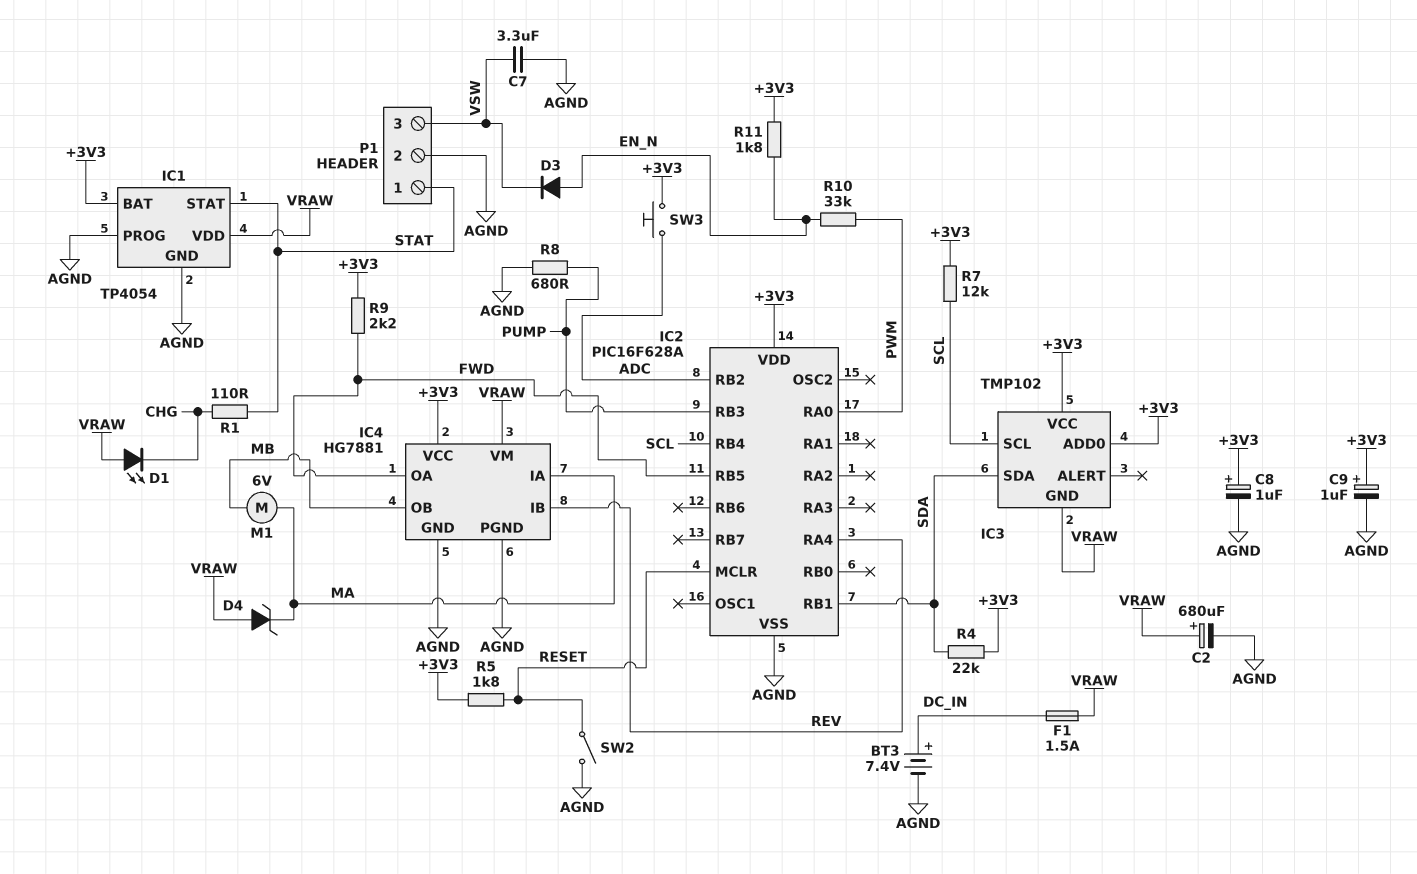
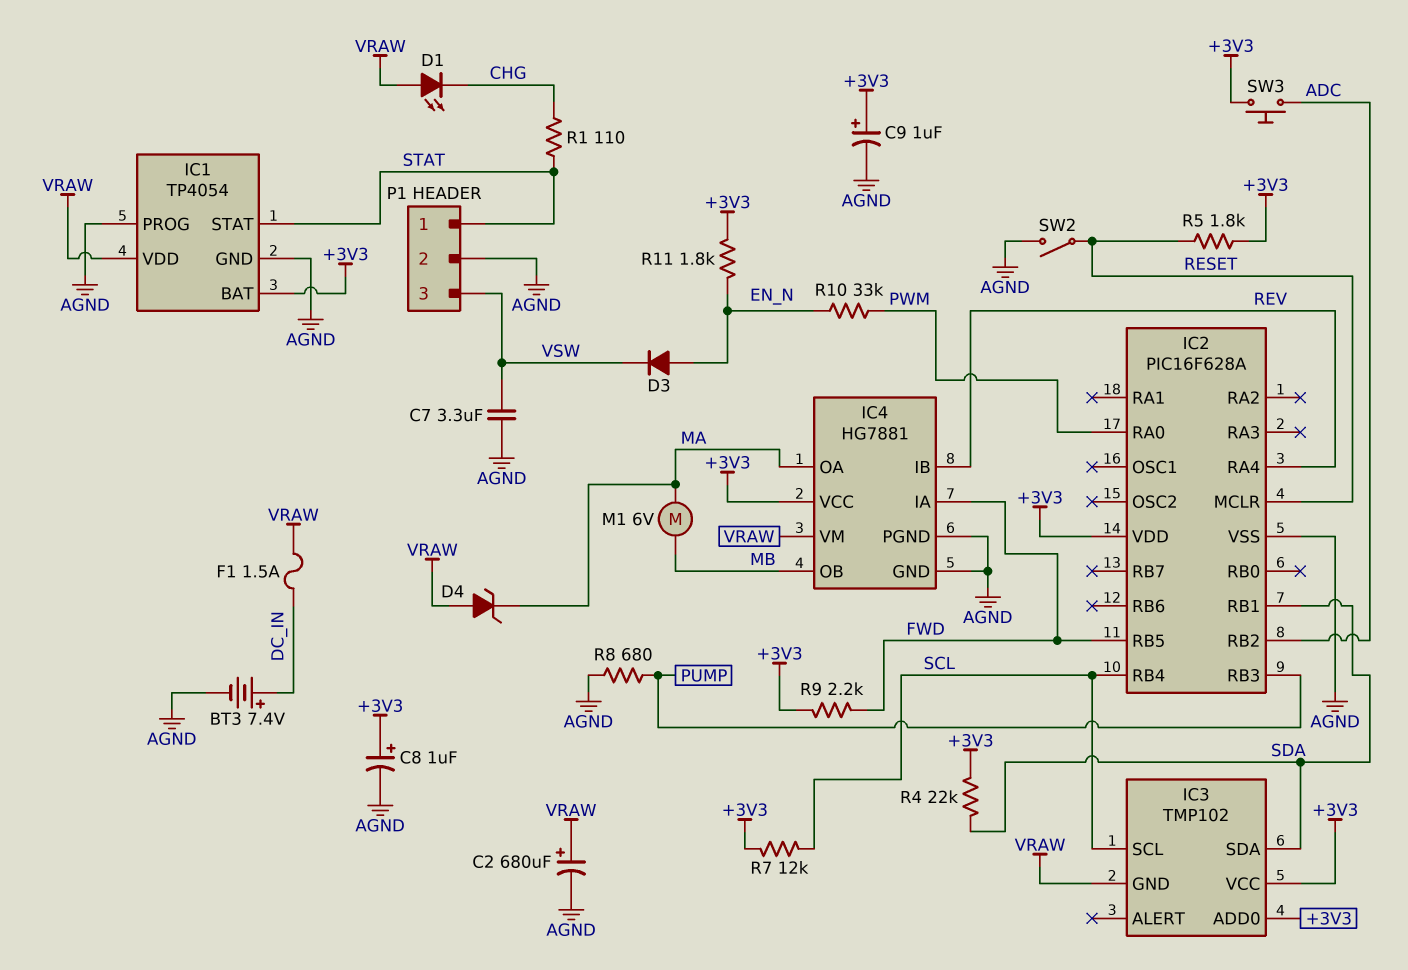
IC4 pin IA: MA -> FWD
IC4 pin OA: FWD -> MA

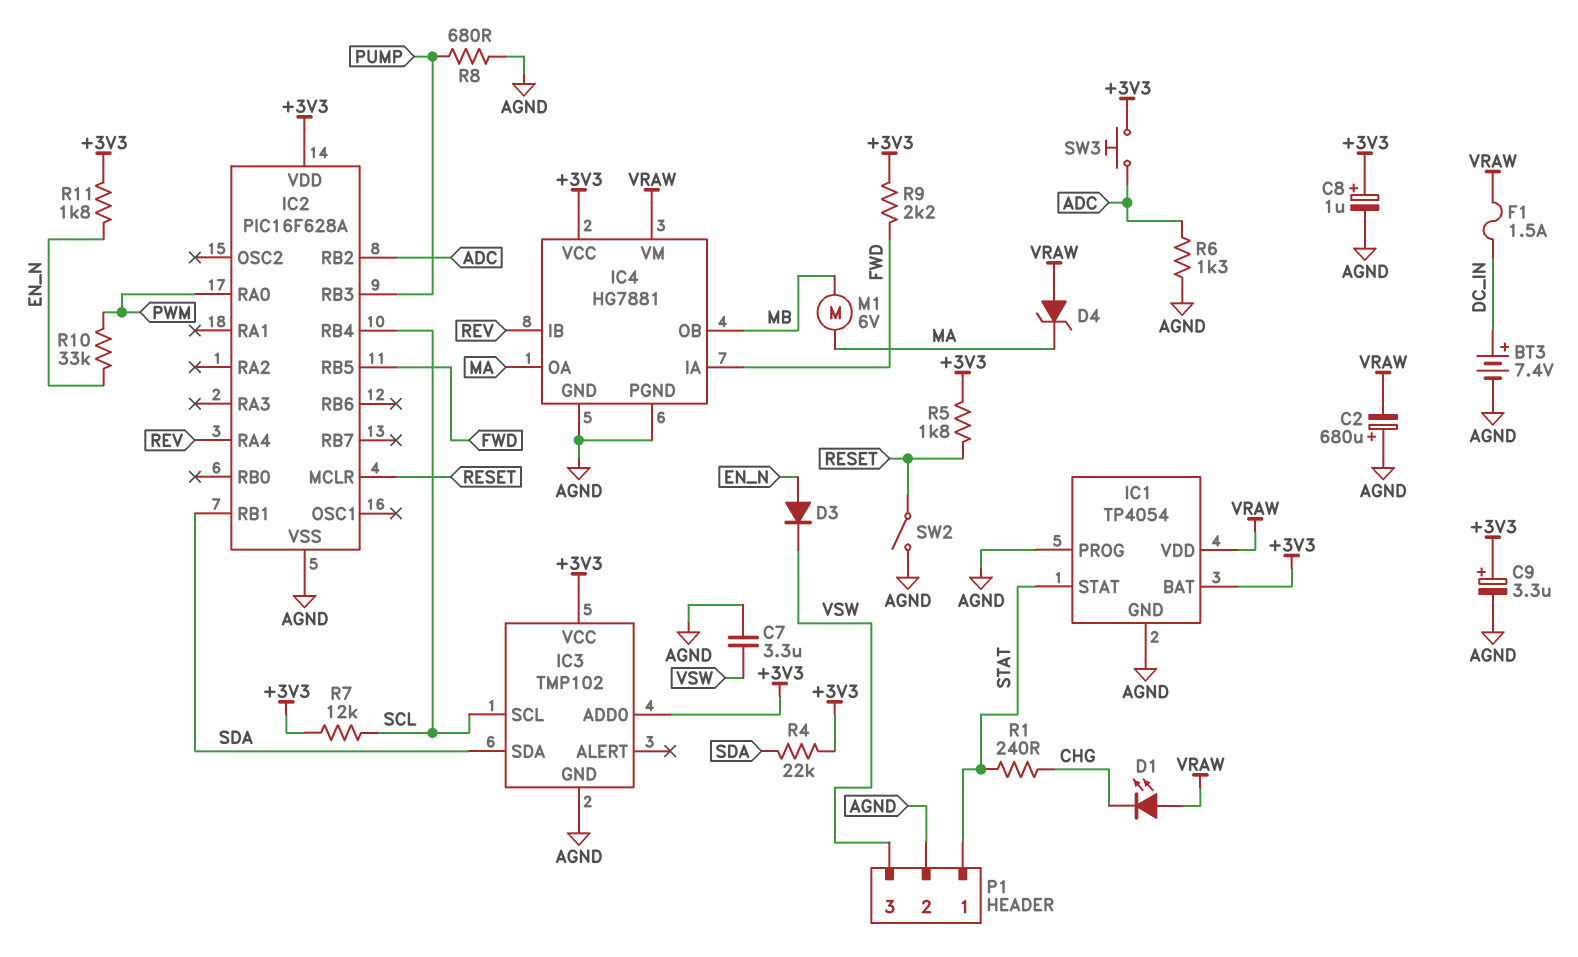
C2: 680uF (plus VRAW, minus AGND) -> 680uF (plus AGND, minus VRAW)
C9: 1uF (plus +3V3, minus AGND) -> 3.3uF (plus +3V3, minus AGND)
IC3 pin GND: VRAW -> AGND
R1: 110 (CHG, STAT) -> 240 (CHG, STAT)
R6: none -> 1.3k (ADC, AGND)

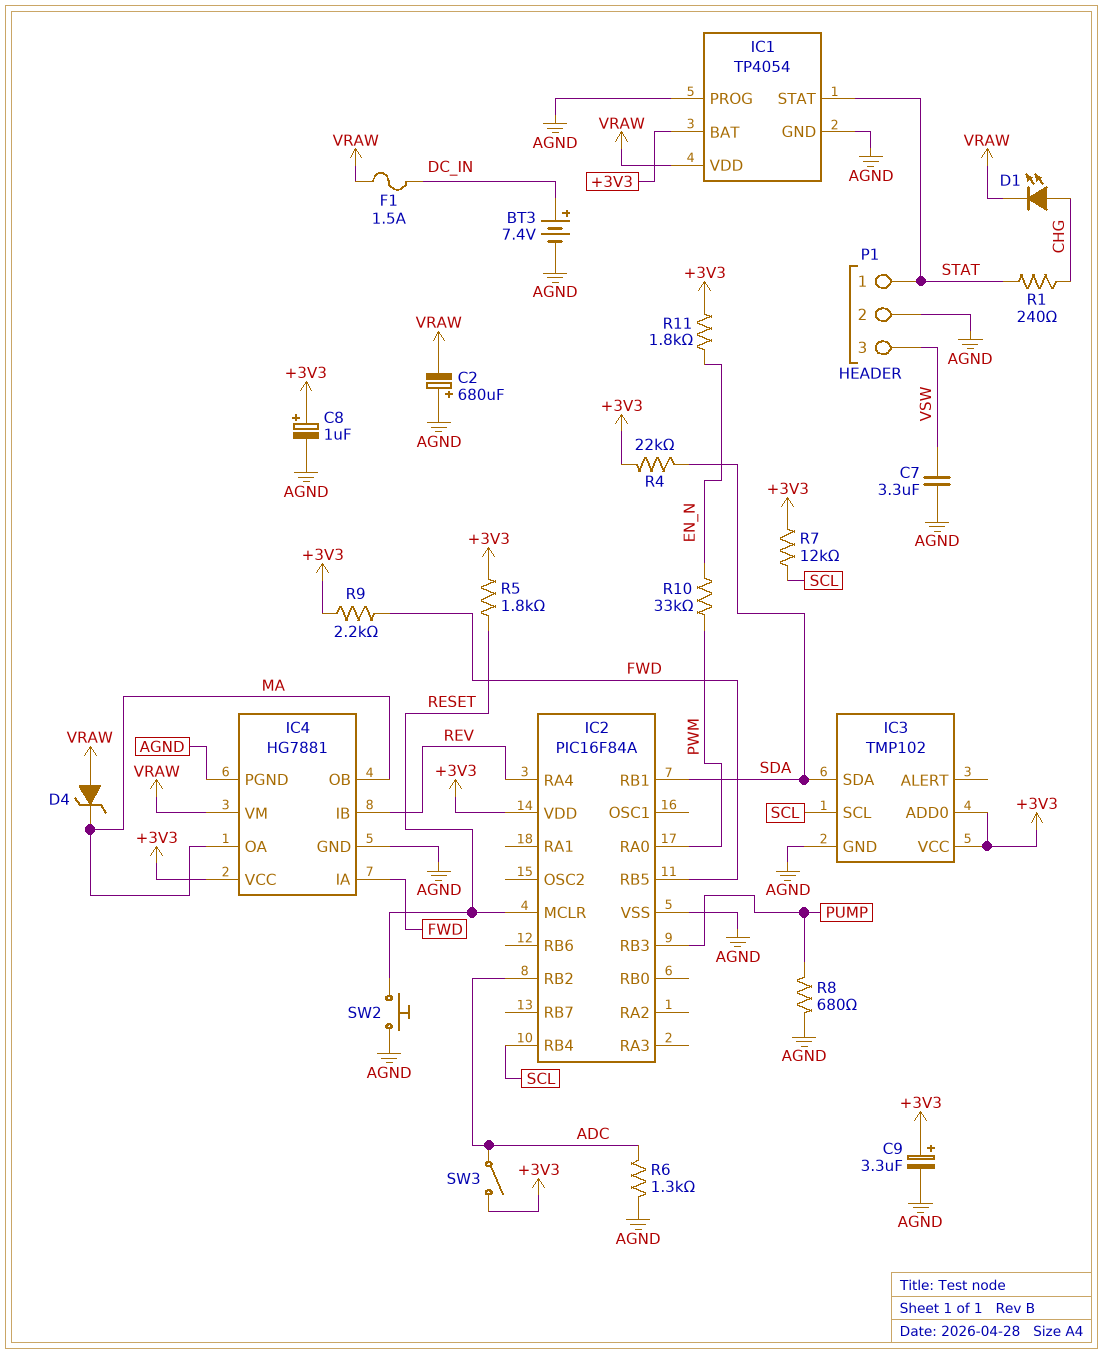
D1: LED (A VRAW, K CHG) -> LED (A CHG, K VRAW)
D3: diode (A EN_N, K VSW) -> none
IC2: PIC16F628A -> PIC16F84A
IC4 pin OB: MB -> MA
M1: motor 6V (MA, MB) -> none
SW2: switch (AGND, RESET) -> button (AGND, RESET)
SW3: button (+3V3, ADC) -> switch (+3V3, ADC)

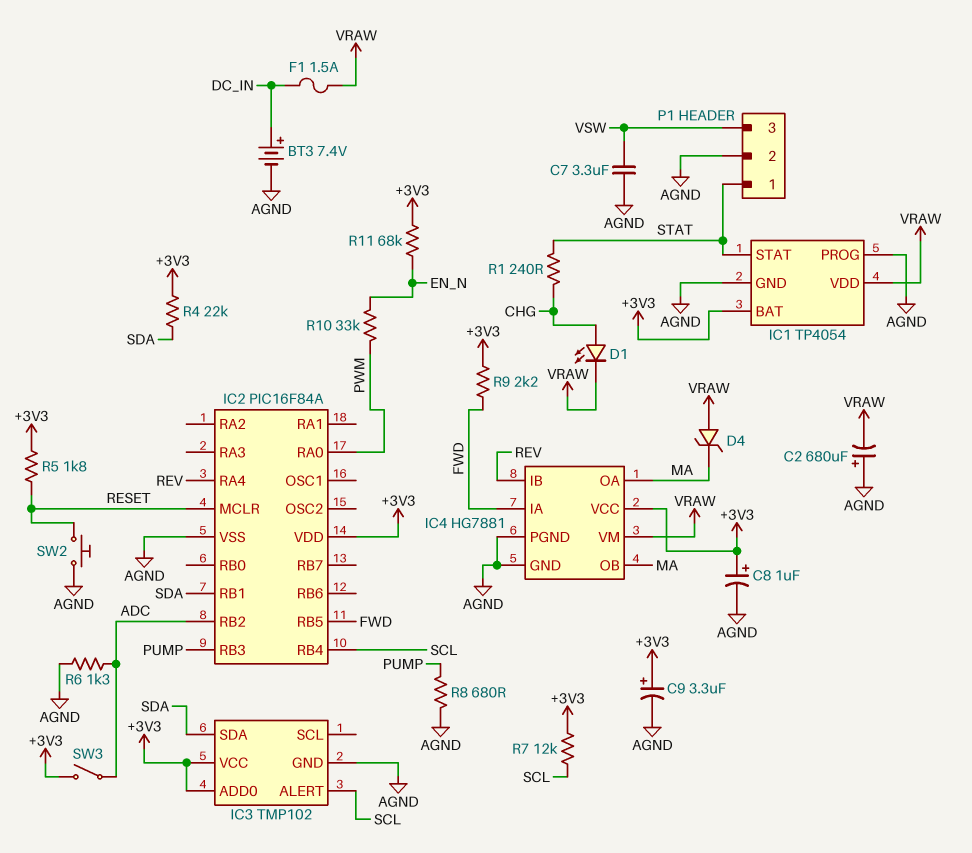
IC3 pin ALERT: none -> SCL
IC3 pin SCL: SCL -> none
R11: 1.8k (+3V3, EN_N) -> 68k (+3V3, EN_N)

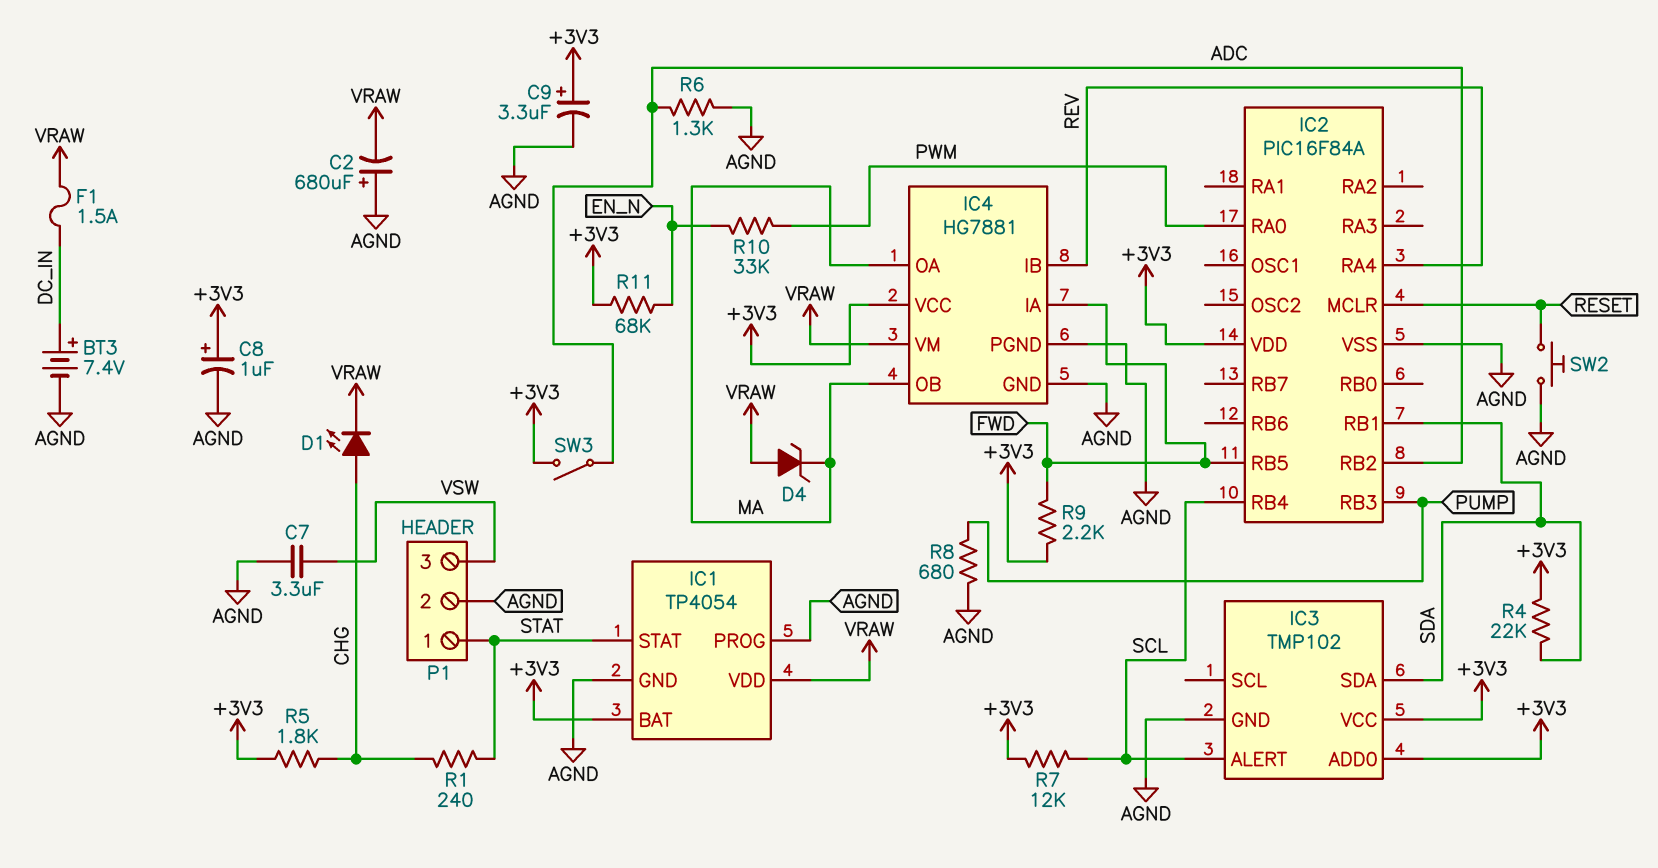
R5: 1.8k (+3V3, RESET) -> 1.8k (+3V3, CHG)

